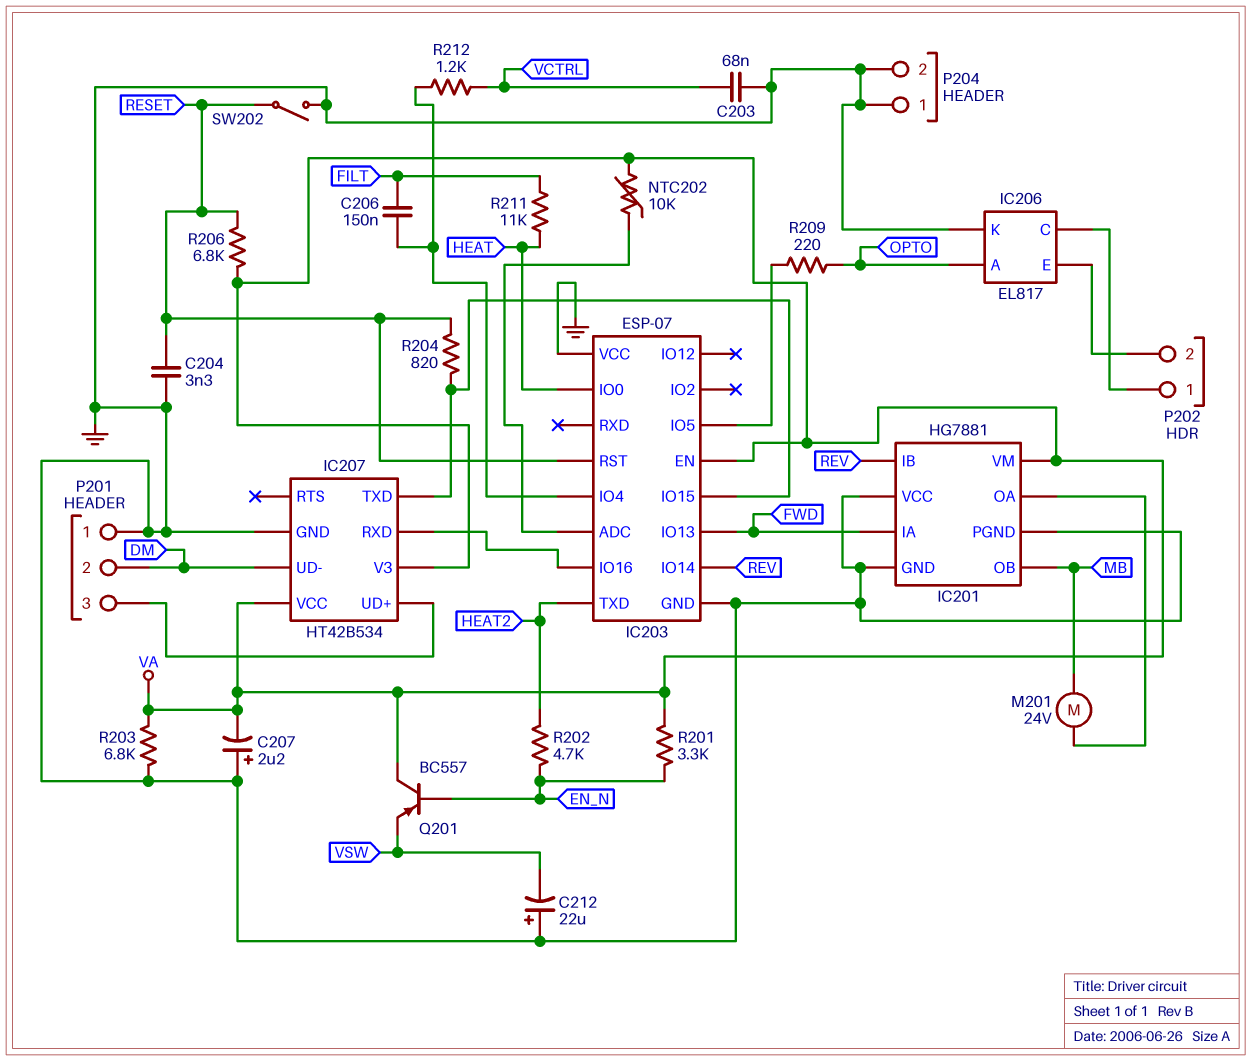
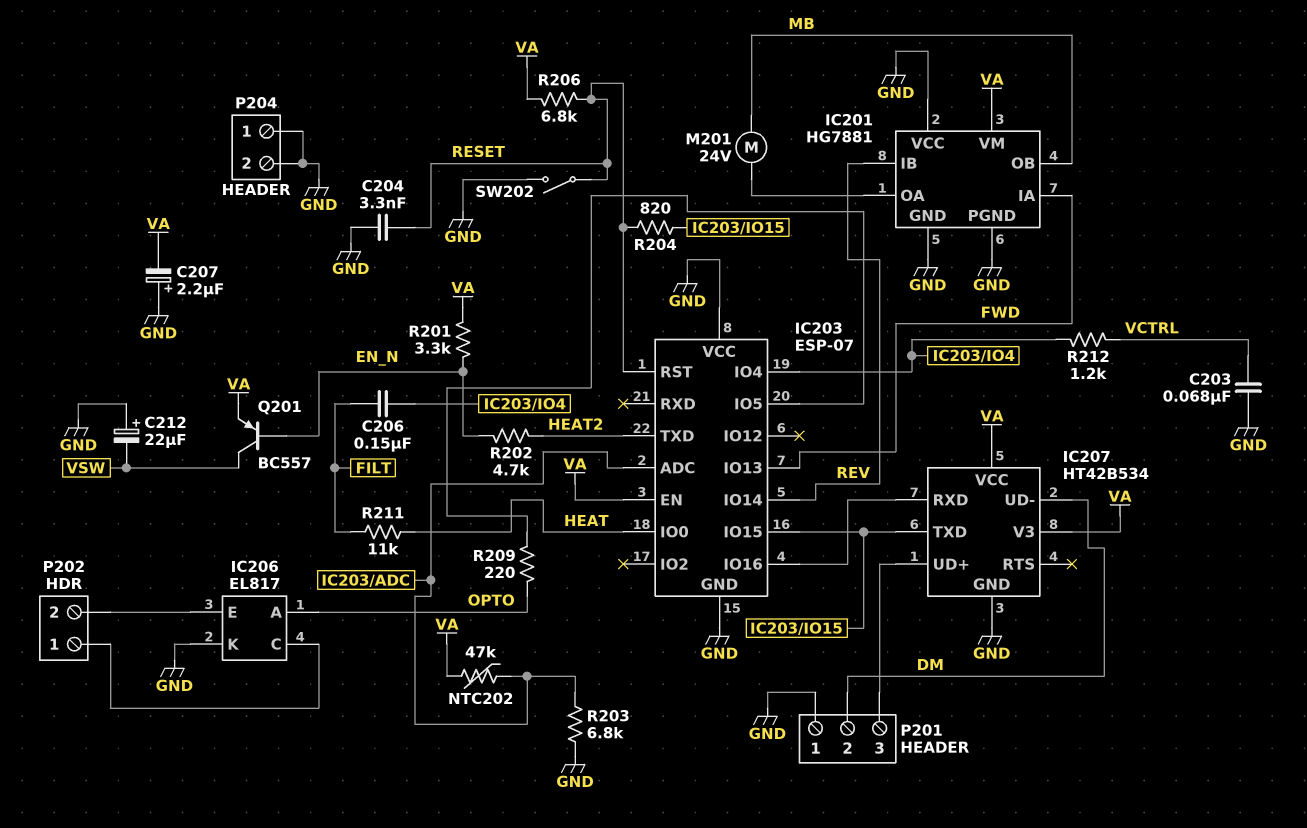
NTC202: 10k (IC203/ADC, VA) -> 47k (IC203/ADC, VA)
Q201: PNP BC557 (B EN_N, C VA, E VSW) -> PNP BC557 (B EN_N, C VSW, E VA)
R203: 6.8k (GND, VA) -> 6.8k (GND, IC203/ADC)

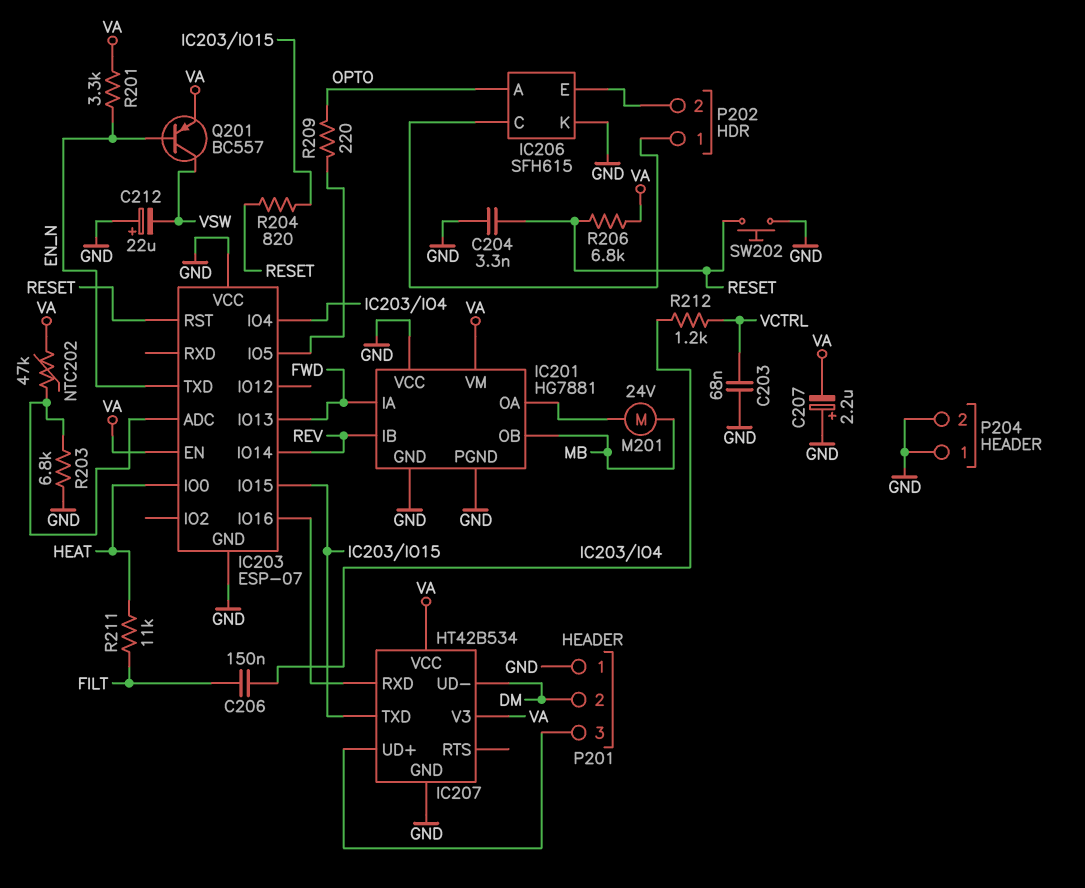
IC203 pin TXD: HEAT2 -> EN_N
IC206: EL817 -> SFH615
R202: 4.7k (EN_N, HEAT2) -> none
SW202: switch (GND, RESET) -> button (GND, RESET)

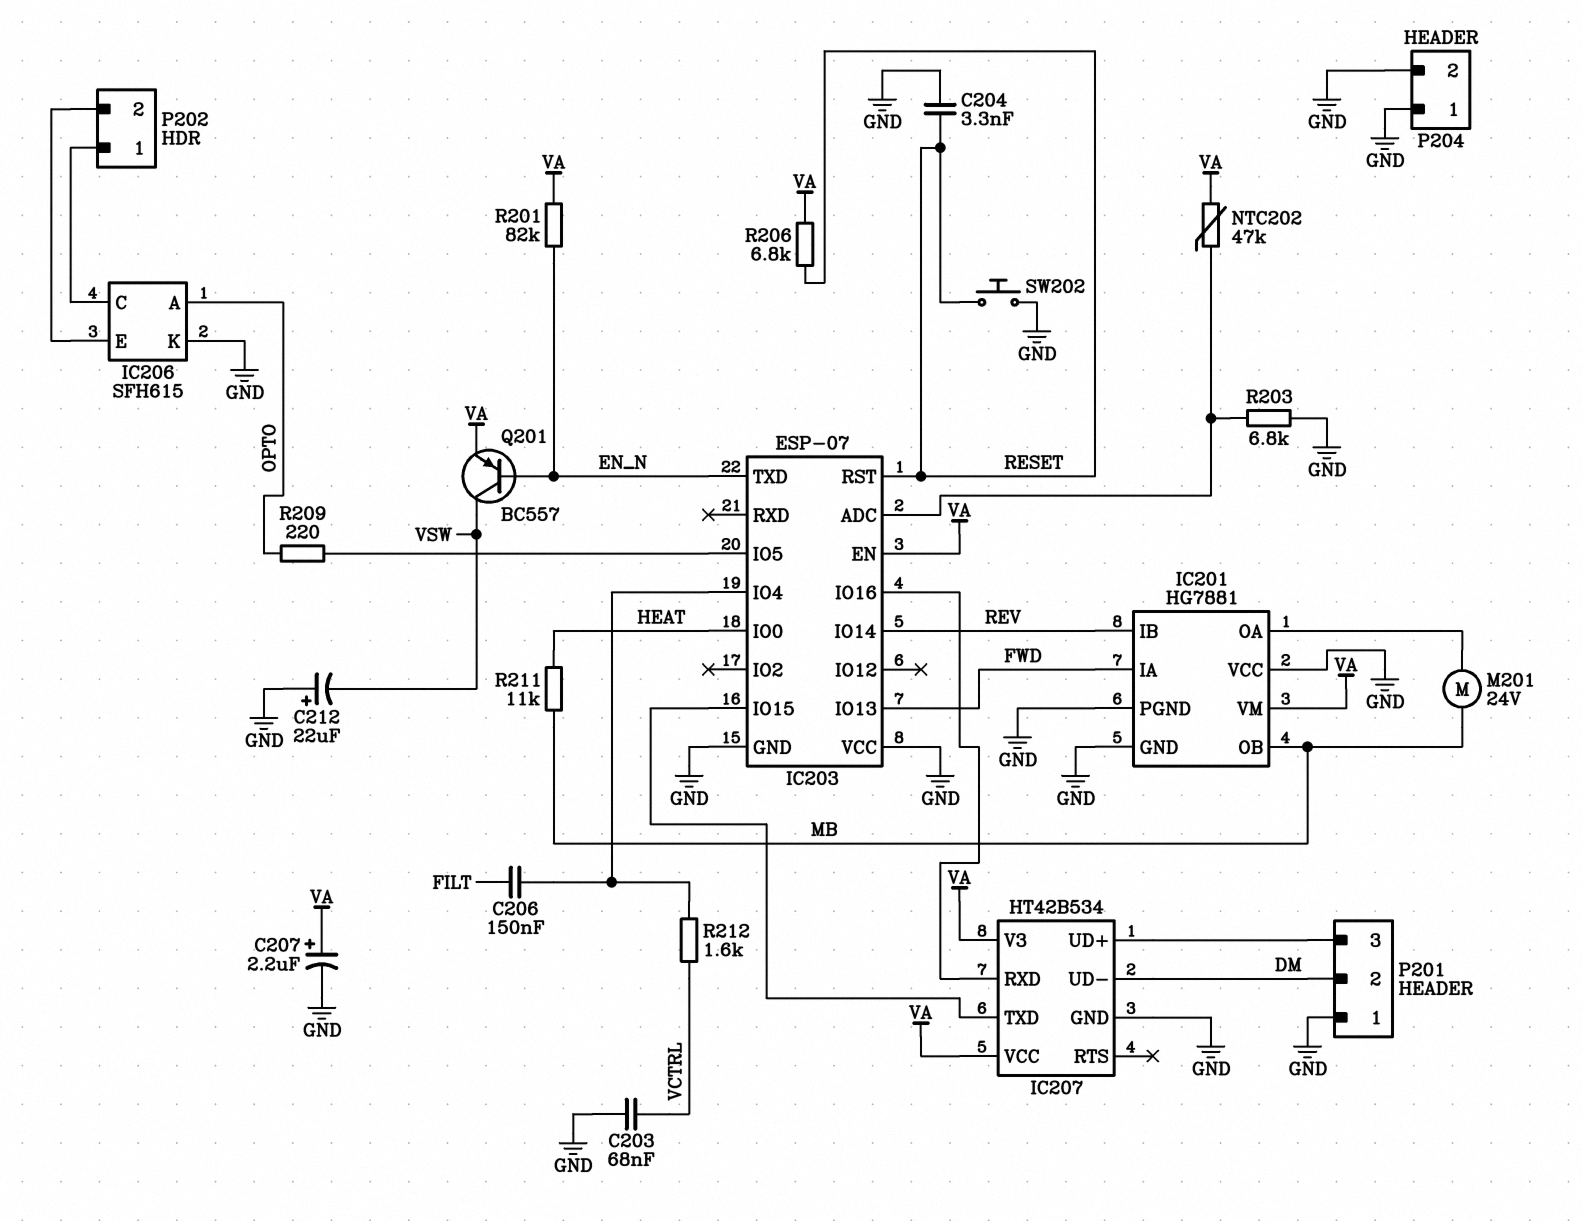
C207: 2.2uF (plus GND, minus VA) -> 2.2uF (plus VA, minus GND)
R201: 3.3k (EN_N, VA) -> 82k (EN_N, VA)
R204: 820 (IC203/IO15, RESET) -> none
R211: 11k (FILT, HEAT) -> 11k (HEAT, MB)
R212: 1.2k (IC203/IO4, VCTRL) -> 1.6k (IC203/IO4, VCTRL)

